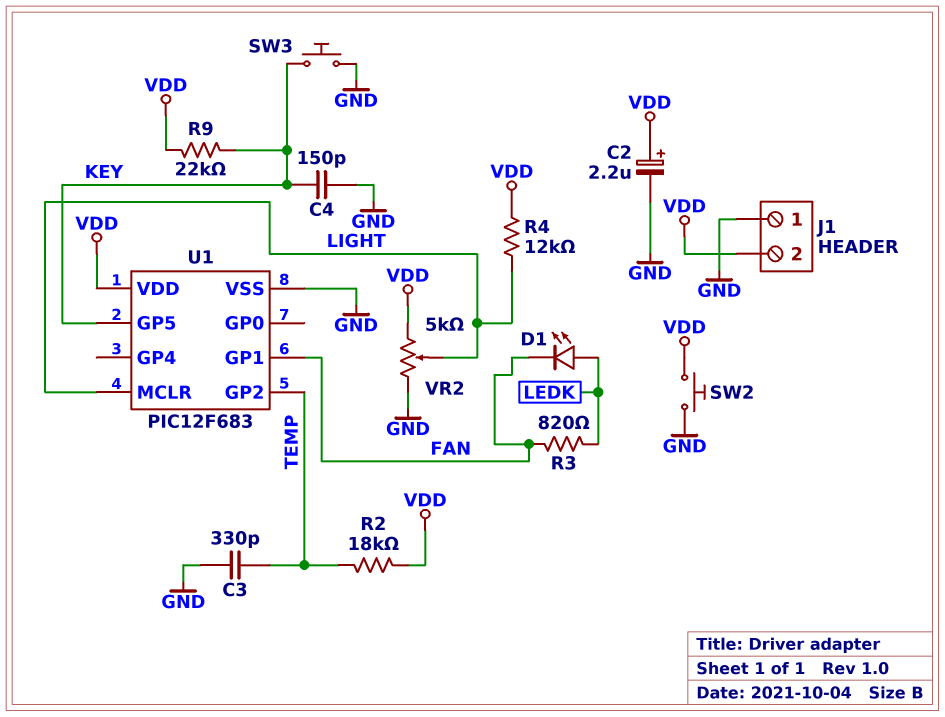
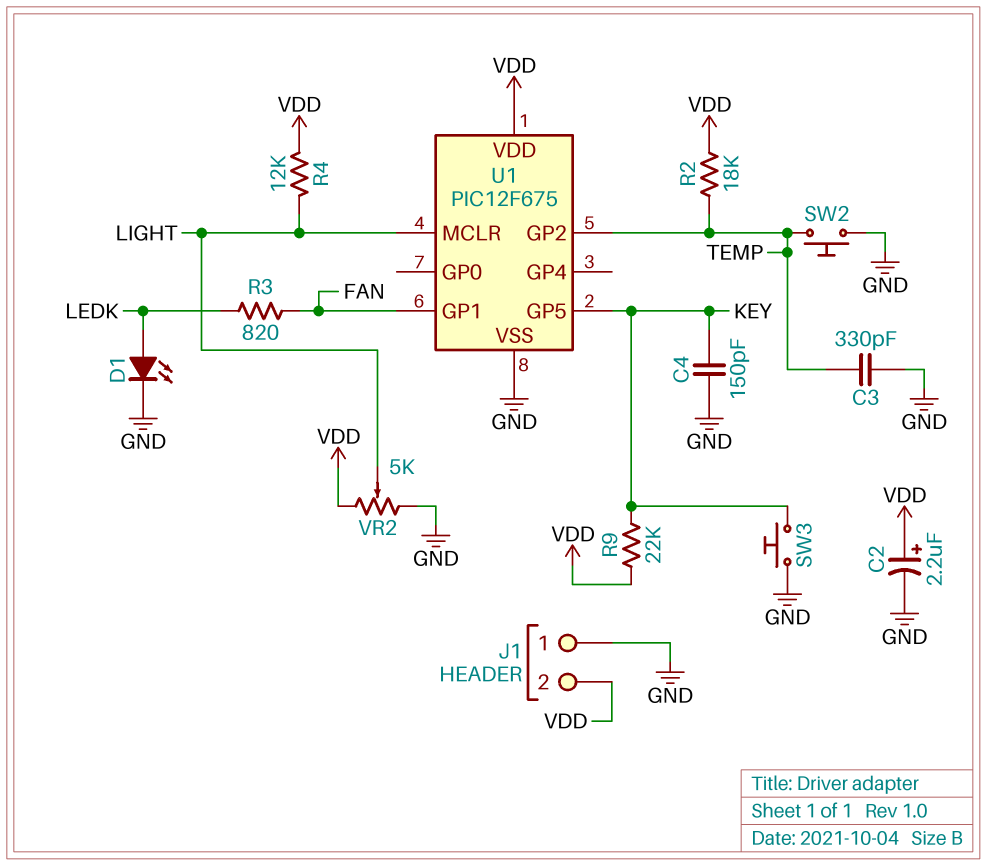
D1: LED (A LEDK, K FAN) -> LED (A LEDK, K GND)
SW2: button (GND, VDD) -> button (GND, TEMP)
U1: PIC12F683 -> PIC12F675

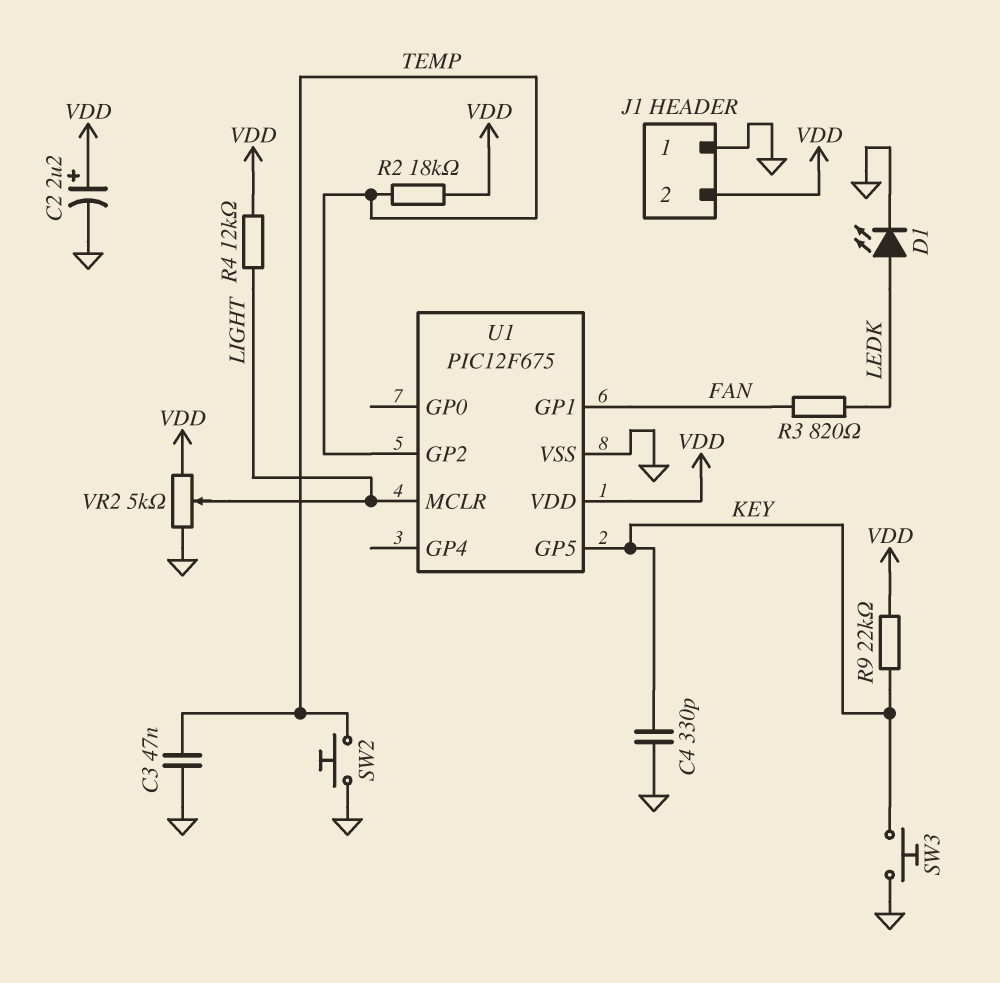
C3: 330pF (GND, TEMP) -> 47nF (GND, TEMP)
C4: 150pF (GND, KEY) -> 330pF (GND, KEY)

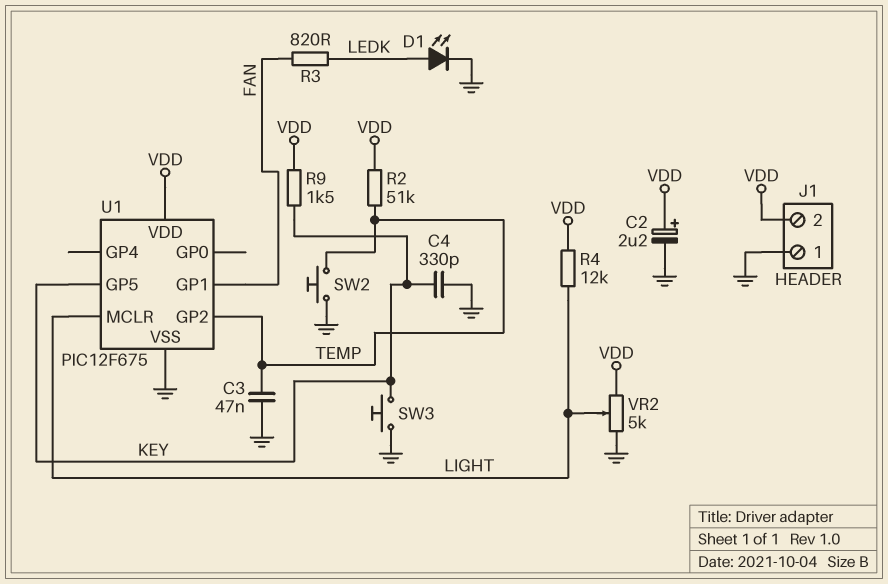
R2: 18k (TEMP, VDD) -> 51k (TEMP, VDD)
R9: 22k (KEY, VDD) -> 1.5k (KEY, VDD)

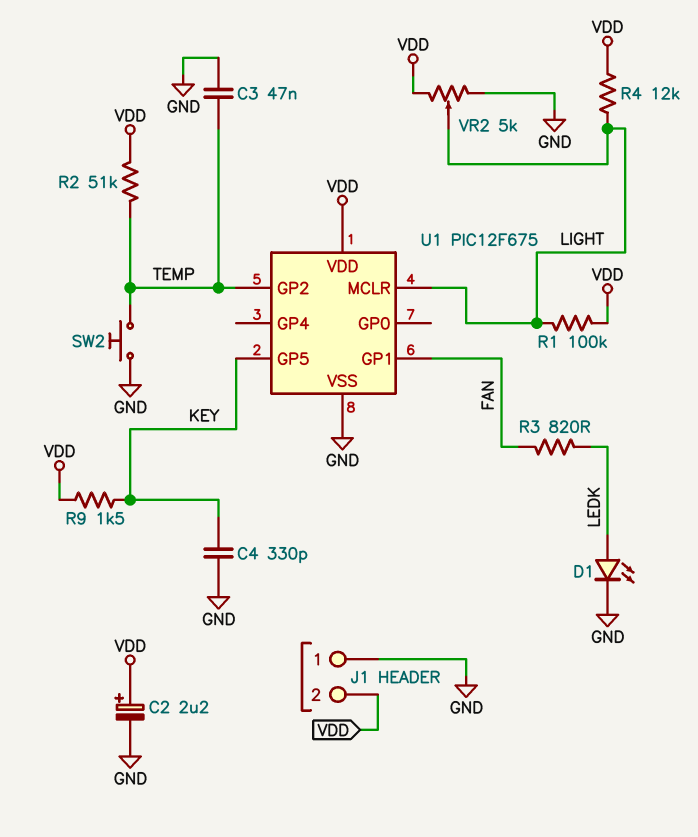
R1: none -> 100k (LIGHT, VDD)
SW3: button (GND, KEY) -> none

